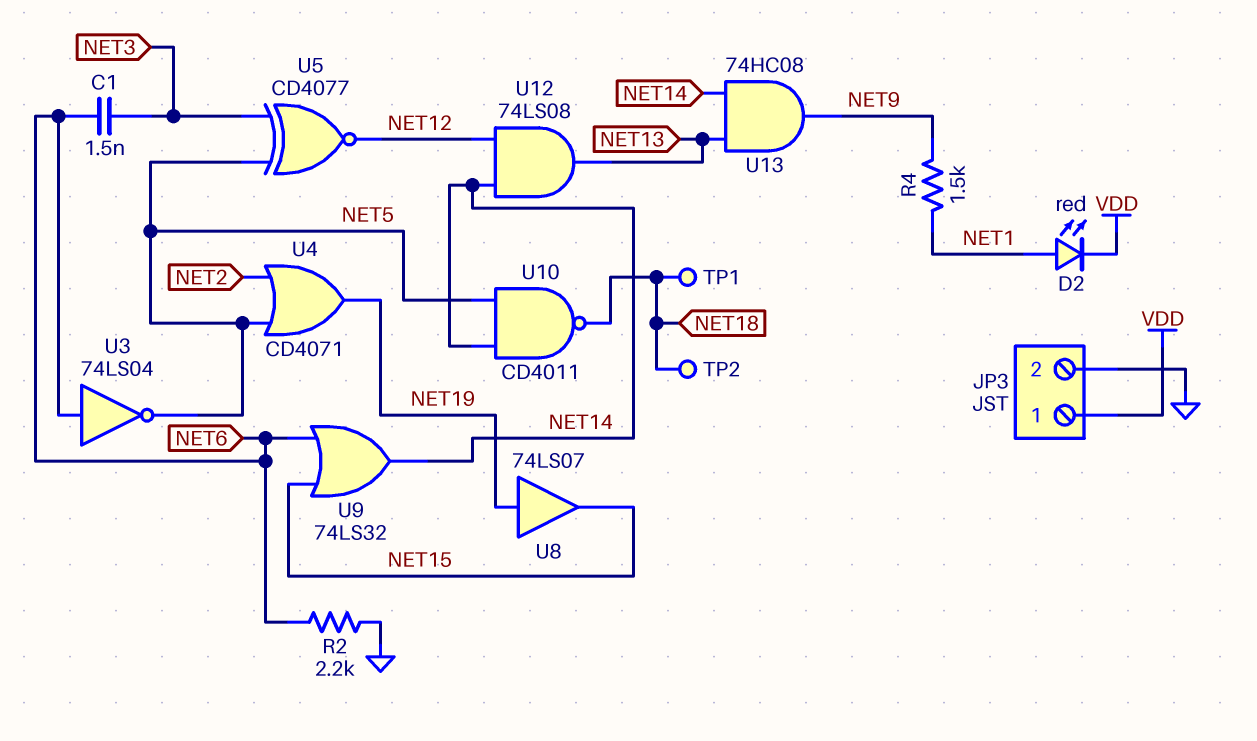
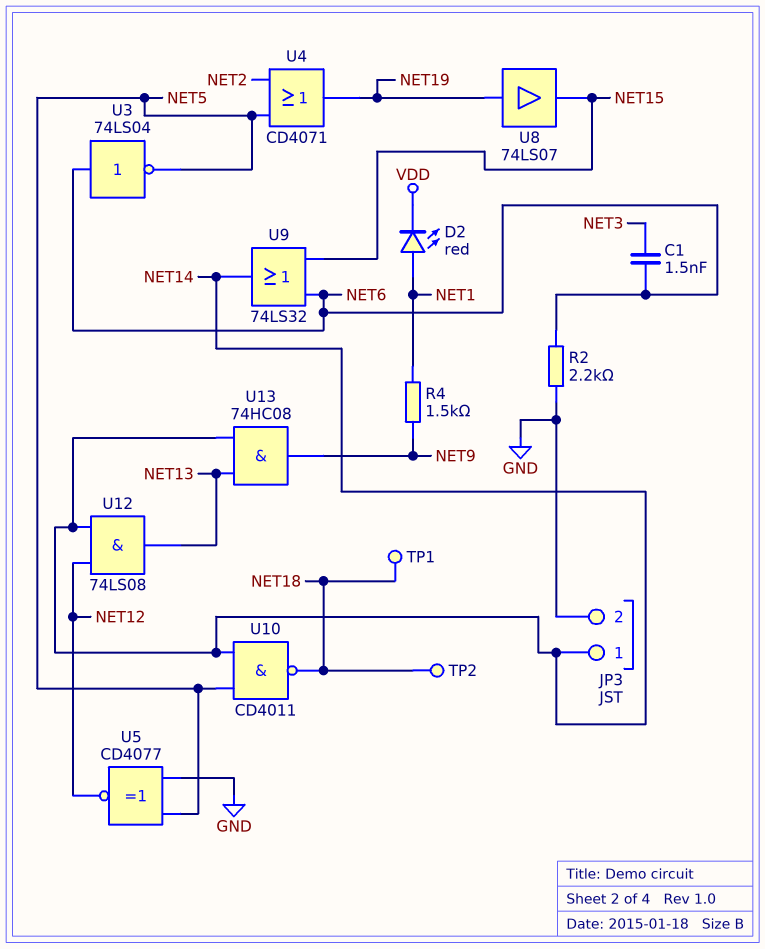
JP3 pin 1: VDD -> NET14
U5: XNOR CD4077 (in NET3, in NET5, out NET12) -> XNOR CD4077 (in GND, in NET5, out NET12)

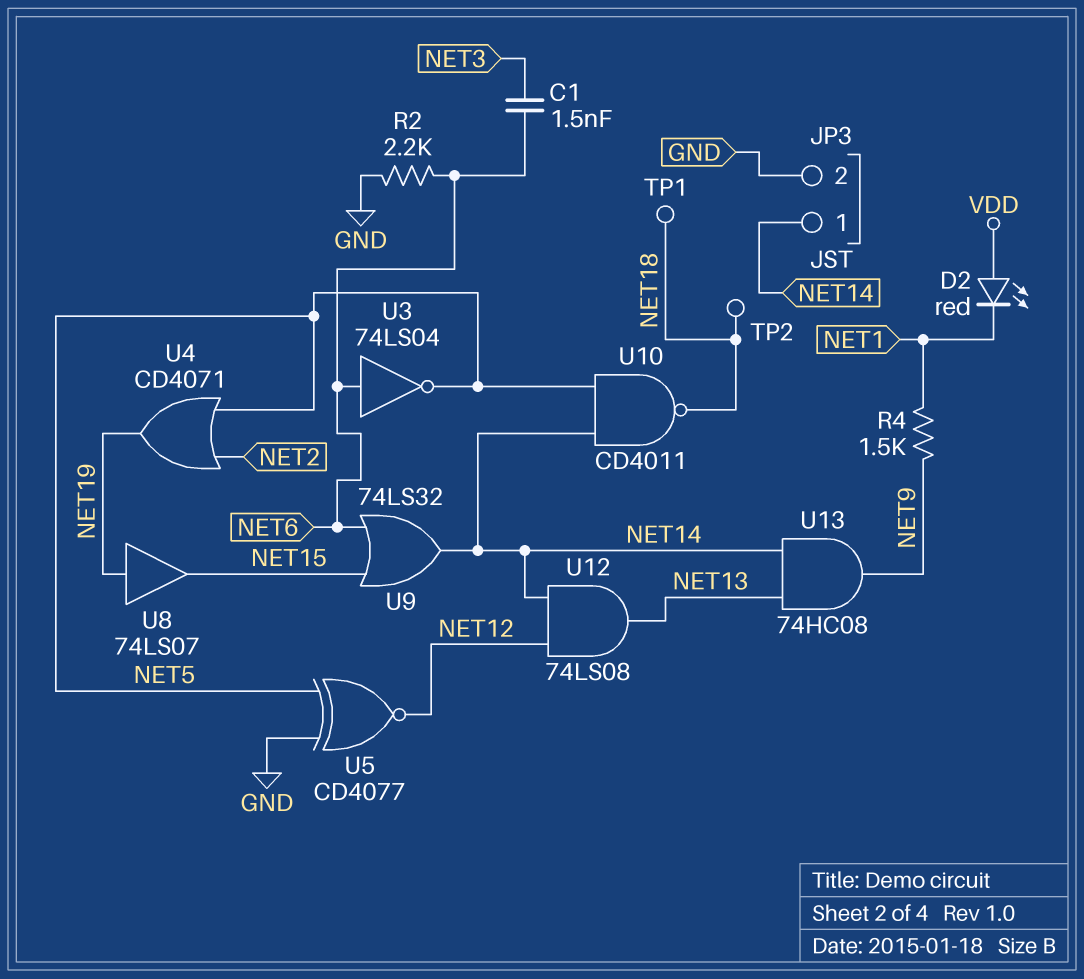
D2: LED red (A NET1, K VDD) -> LED red (A VDD, K NET1)

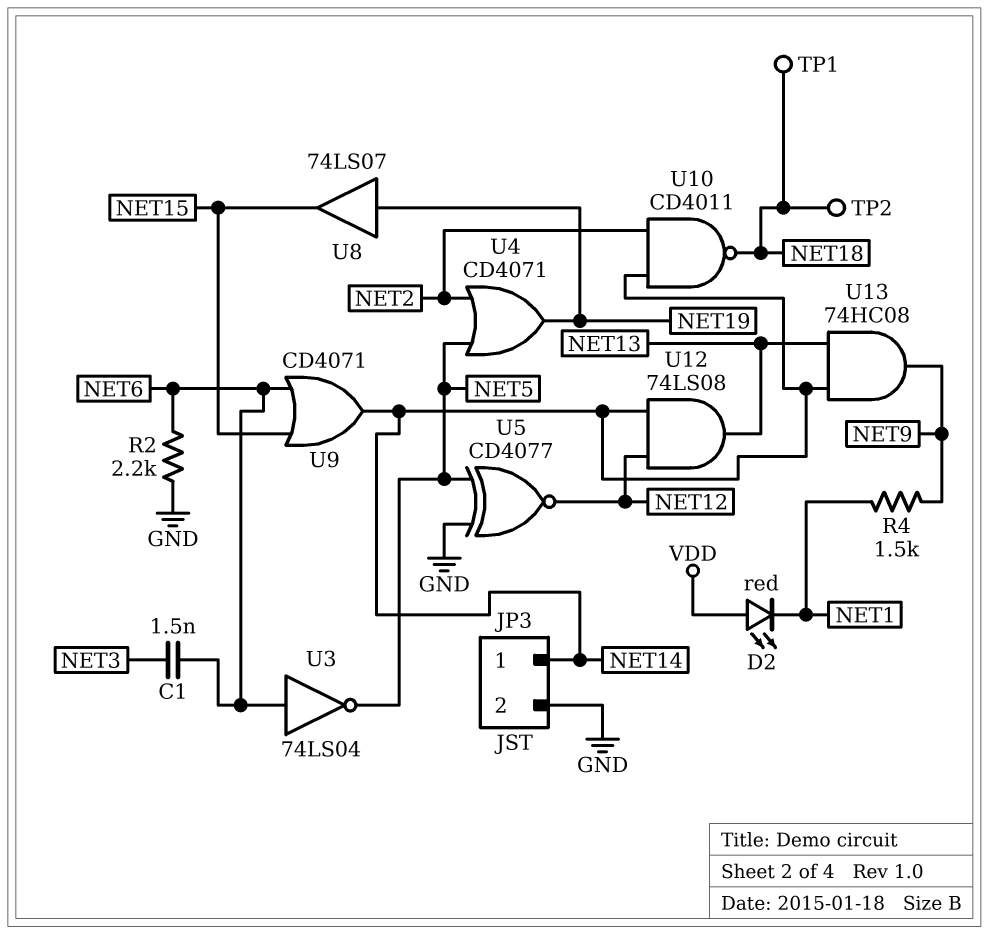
U9: OR 74LS32 (in NET6, in NET15, out NET14) -> OR CD4071 (in NET6, in NET15, out NET14)
U10: NAND CD4011 (in NET5, in NET14, out NET18) -> NAND CD4011 (in NET2, in NET14, out NET18)

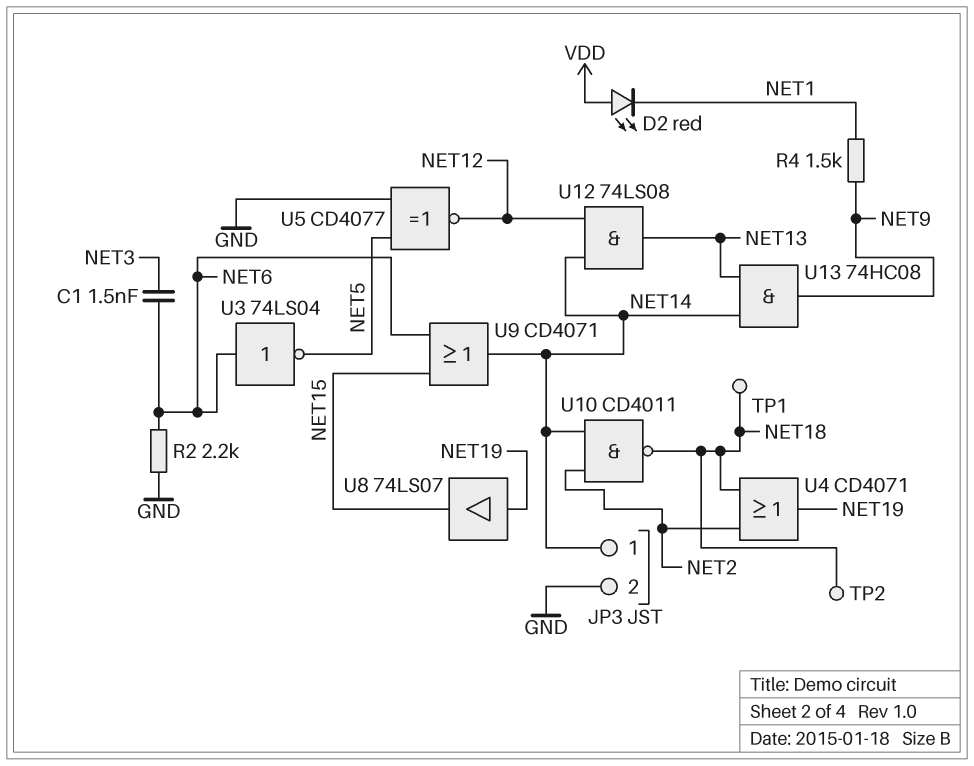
U4: OR CD4071 (in NET2, in NET5, out NET19) -> OR CD4071 (in NET2, in NET18, out NET19)

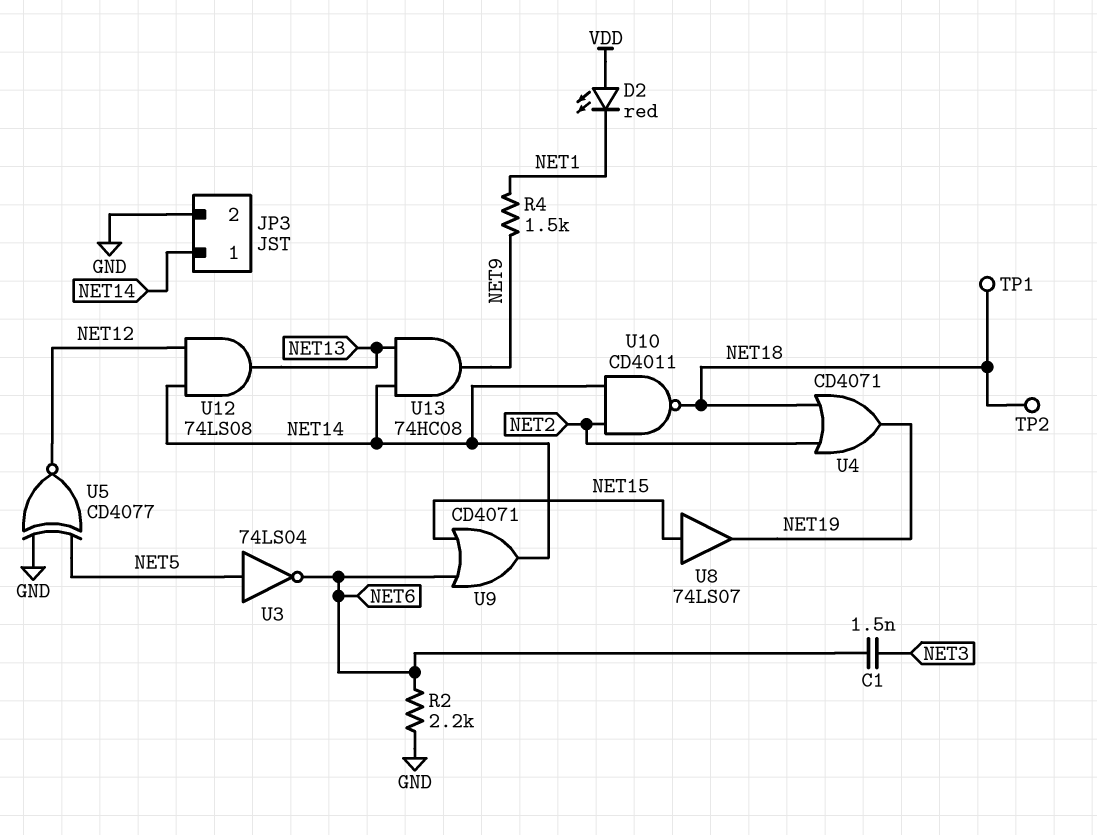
U3: NOT 74LS04 (in NET6, out NET5) -> NOT 74LS04 (in NET5, out NET6)
U8: buffer 74LS07 (in NET19, out NET15) -> buffer 74LS07 (in NET15, out NET19)

